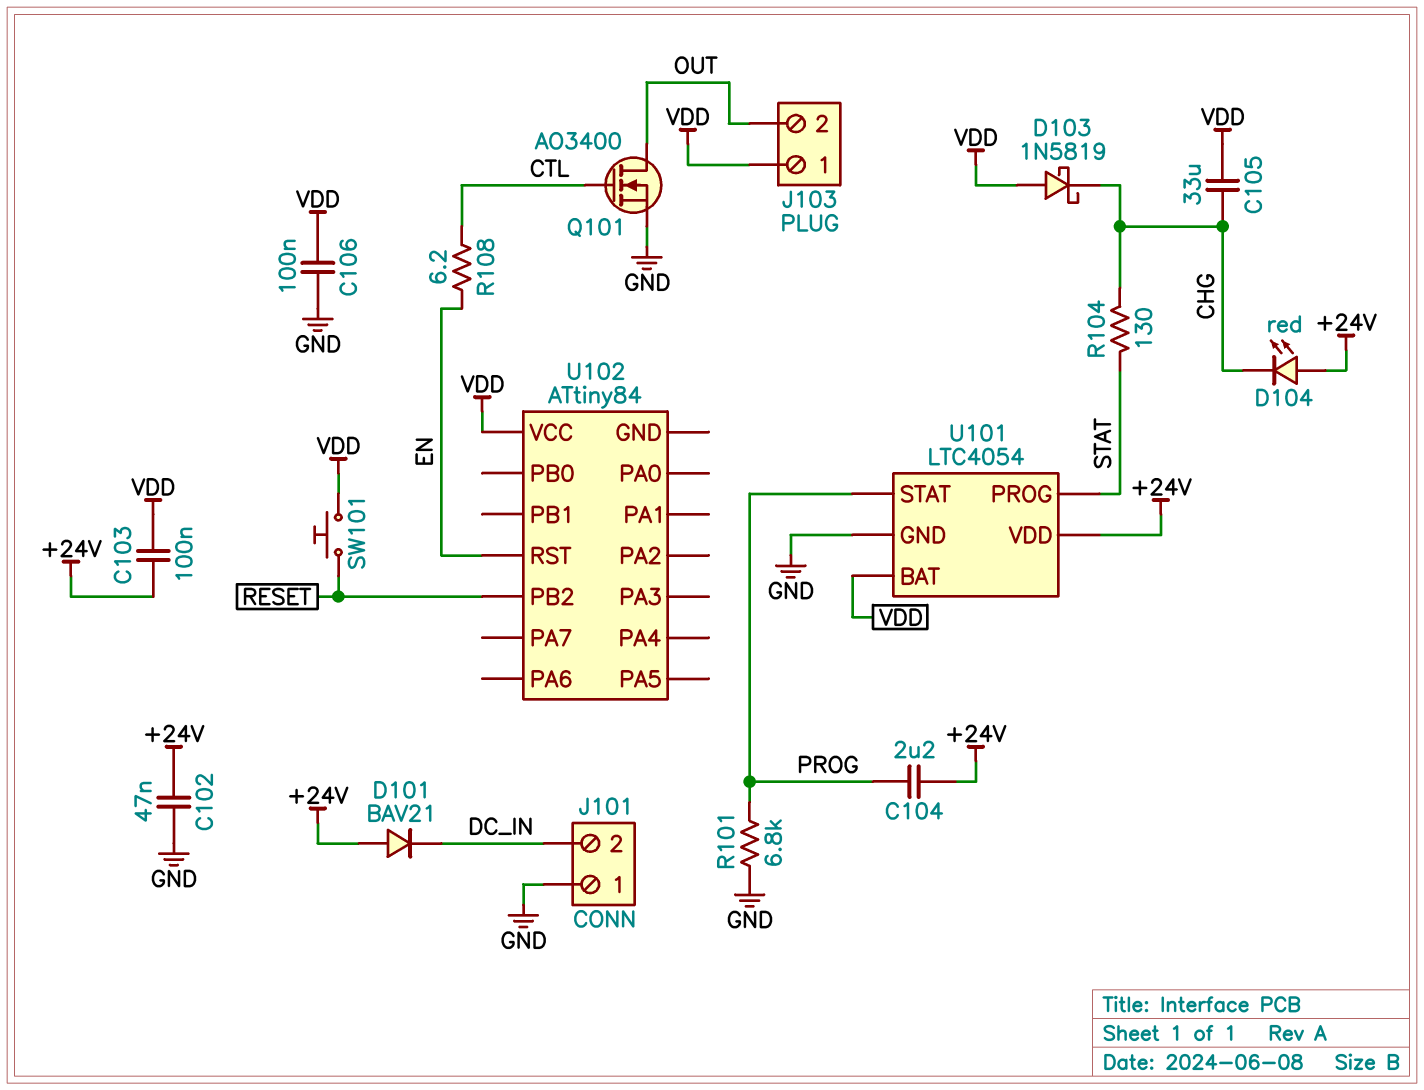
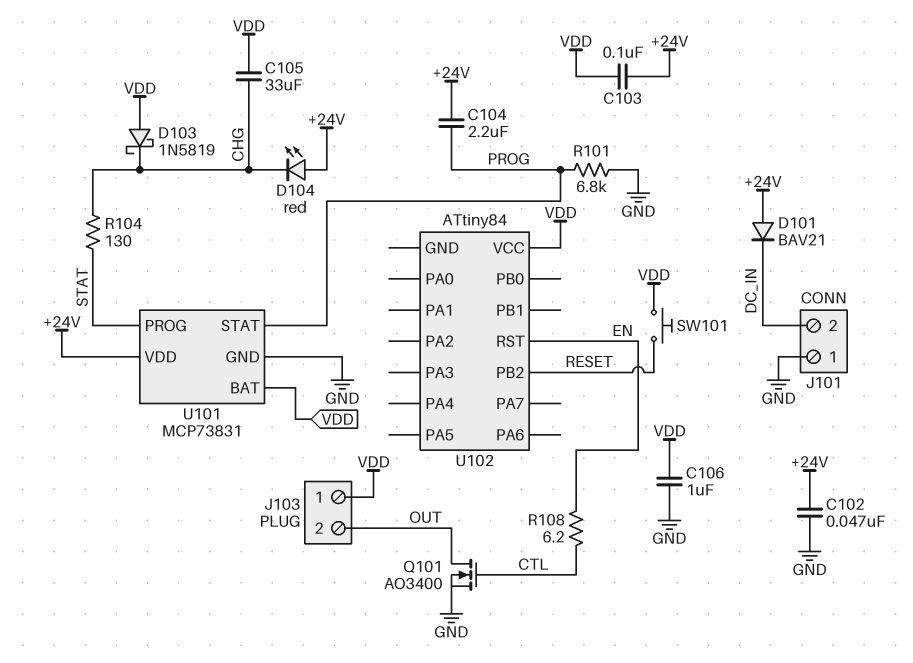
C106: 100nF (GND, VDD) -> 1uF (GND, VDD)
U101: LTC4054 -> MCP73831

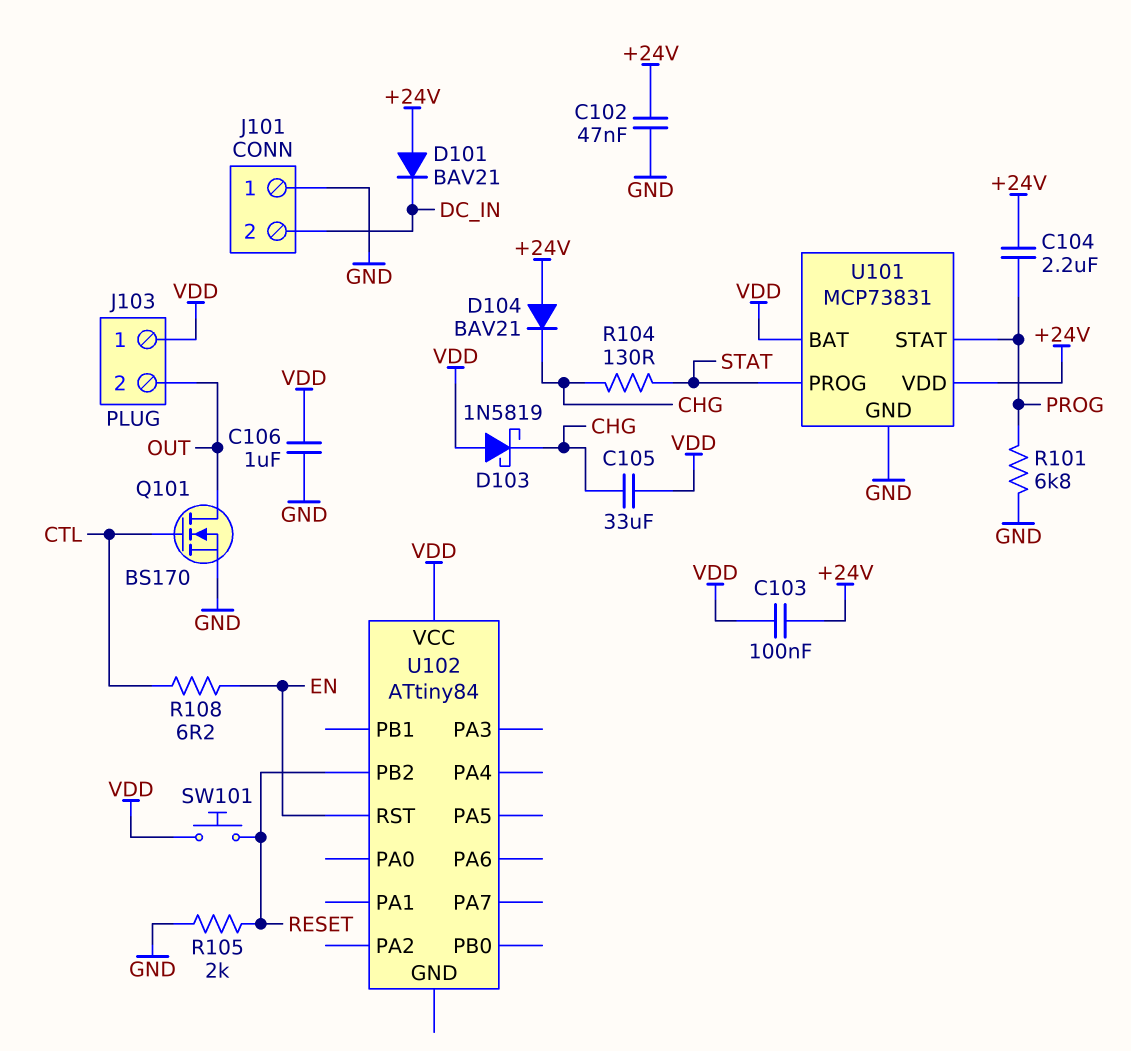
D104: LED red (A +24V, K CHG) -> diode BAV21 (A +24V, K CHG)
Q101: NMOS AO3400 (G CTL, D OUT, S GND) -> NMOS BS170 (G CTL, D OUT, S GND)
R105: none -> 2k (GND, RESET)

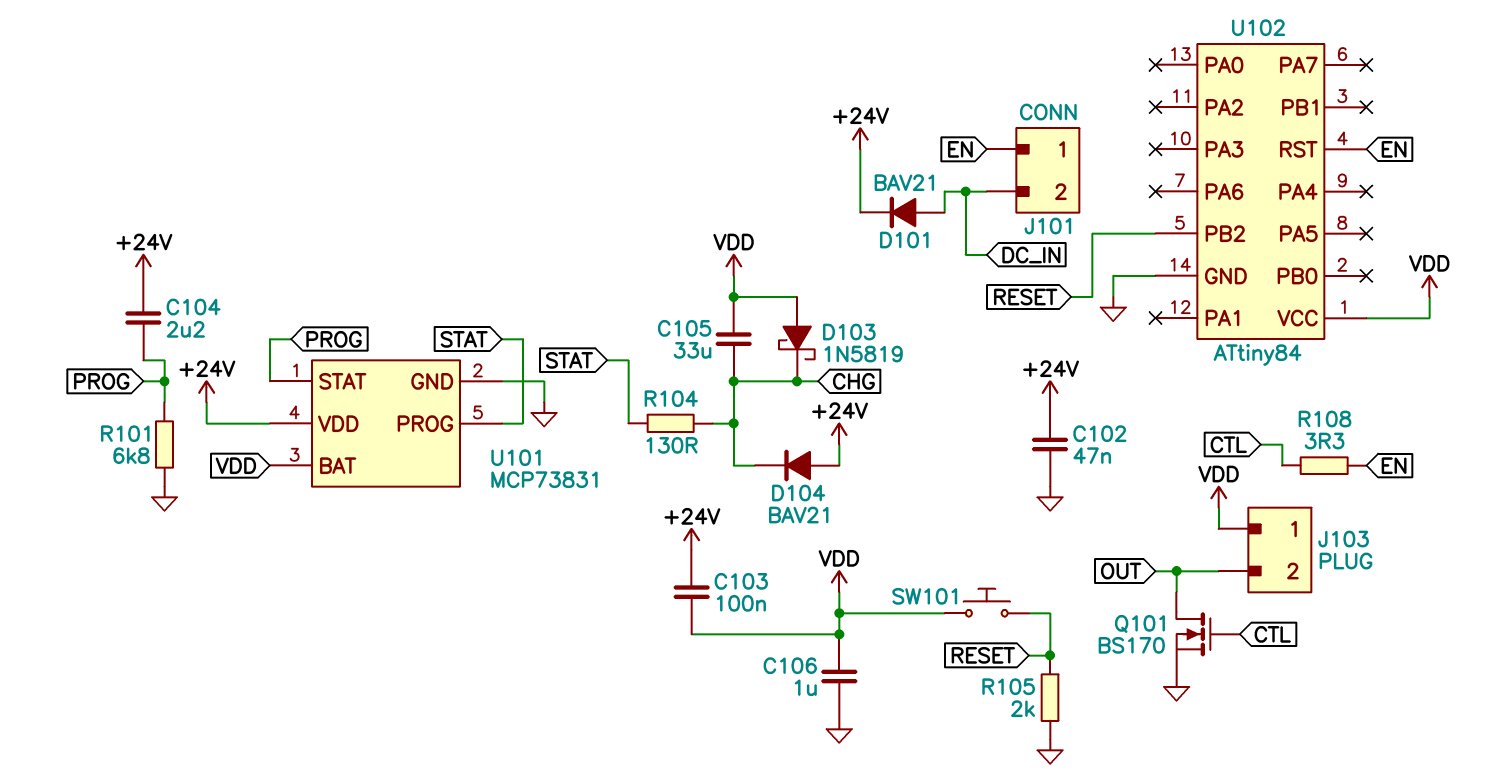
D101: diode BAV21 (A +24V, K DC_IN) -> diode BAV21 (A DC_IN, K +24V)
J101 pin 1: GND -> EN
R108: 6.2 (CTL, EN) -> 3.3 (CTL, EN)
U102 pin GND: none -> GND

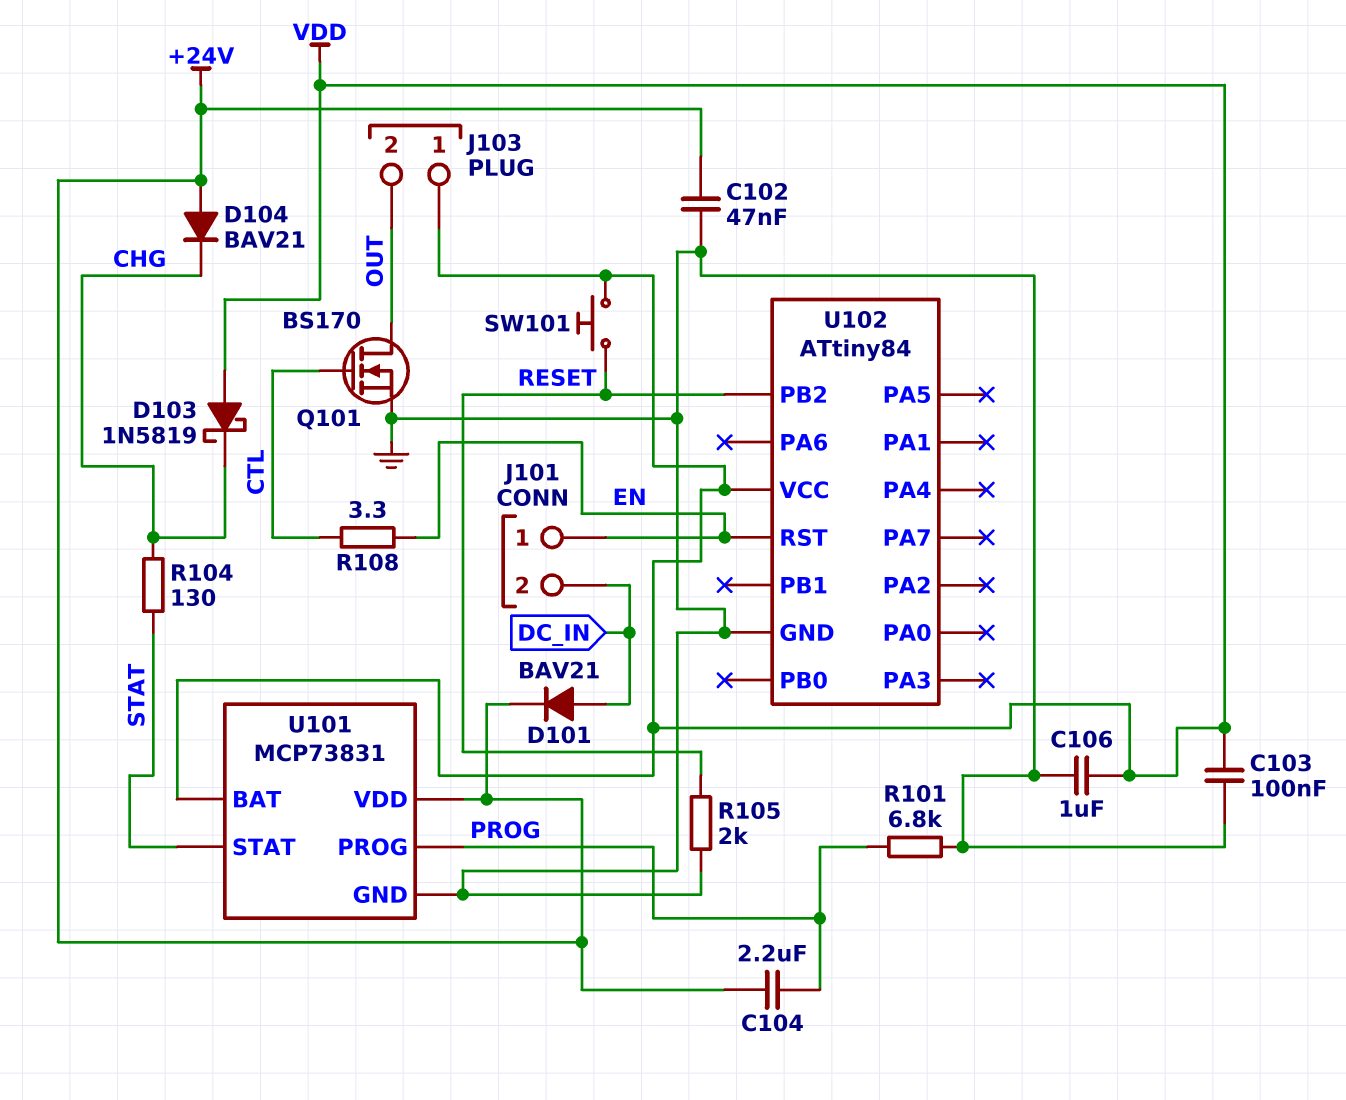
C103: 100nF (+24V, VDD) -> 100nF (GND, VDD)
C105: 33uF (CHG, VDD) -> none
U101 pin PROG: STAT -> PROG
U101 pin STAT: PROG -> STAT

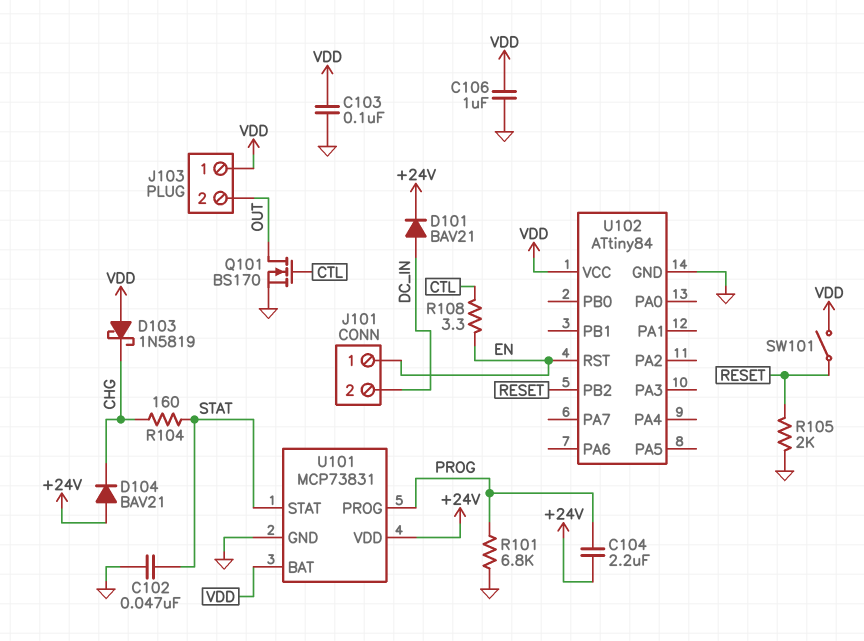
C102: 47nF (+24V, GND) -> 47nF (GND, STAT)
R104: 130 (CHG, STAT) -> 160 (CHG, STAT)
SW101: button (RESET, VDD) -> switch (RESET, VDD)

